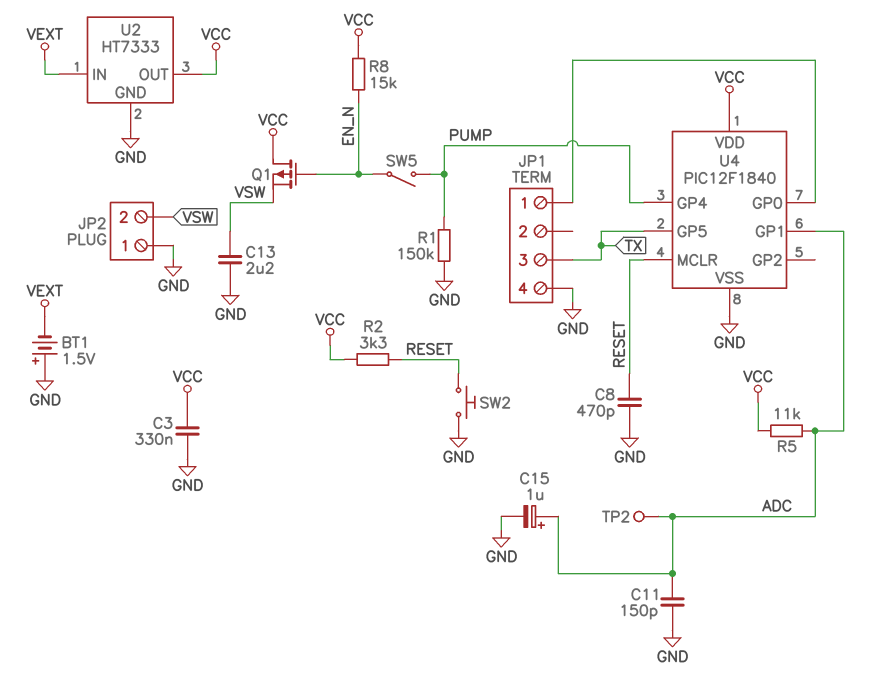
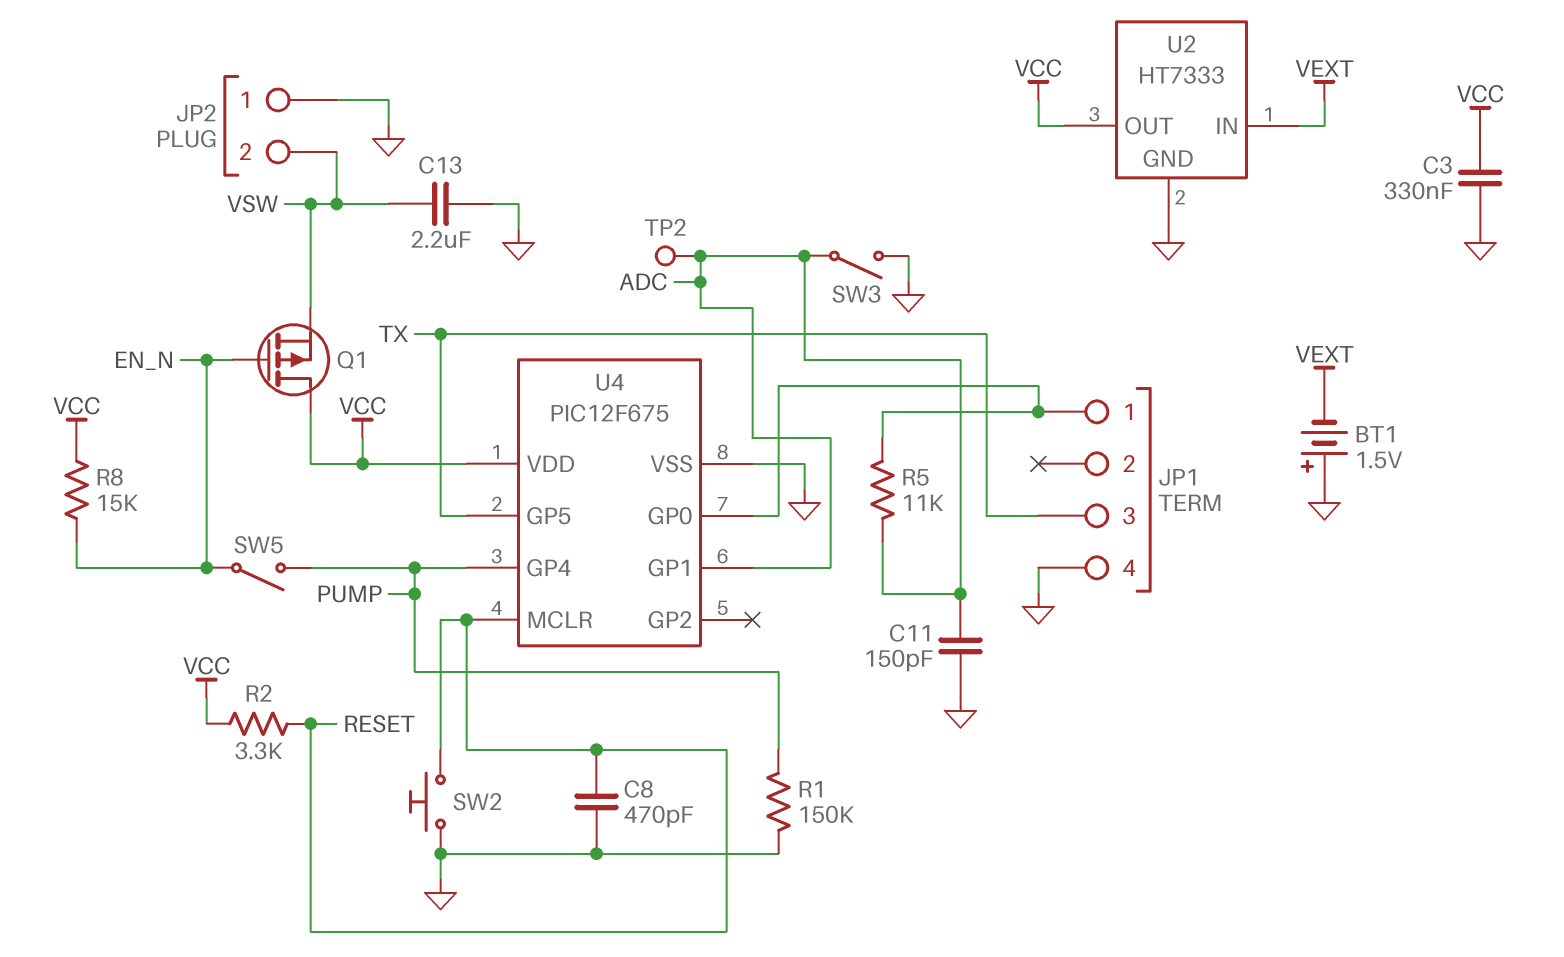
C15: 1uF (plus ADC, minus GND) -> none
R5: 11k (ADC, VCC) -> 11k (ADC, JP1/1)
SW3: none -> switch (ADC, GND)
U4: PIC12F1840 -> PIC12F675

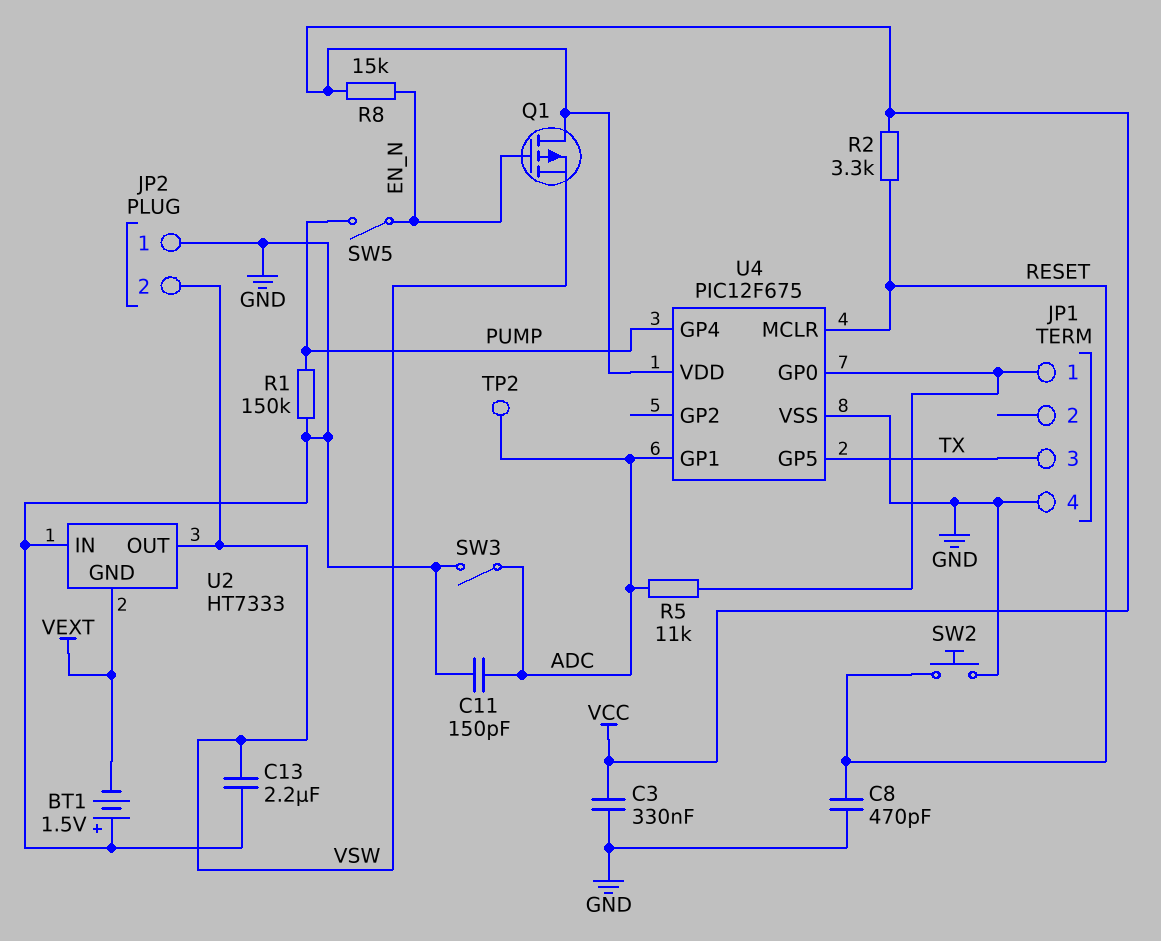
U2 pin GND: GND -> VEXT
U2 pin IN: VEXT -> GND
U2 pin OUT: VCC -> VSW

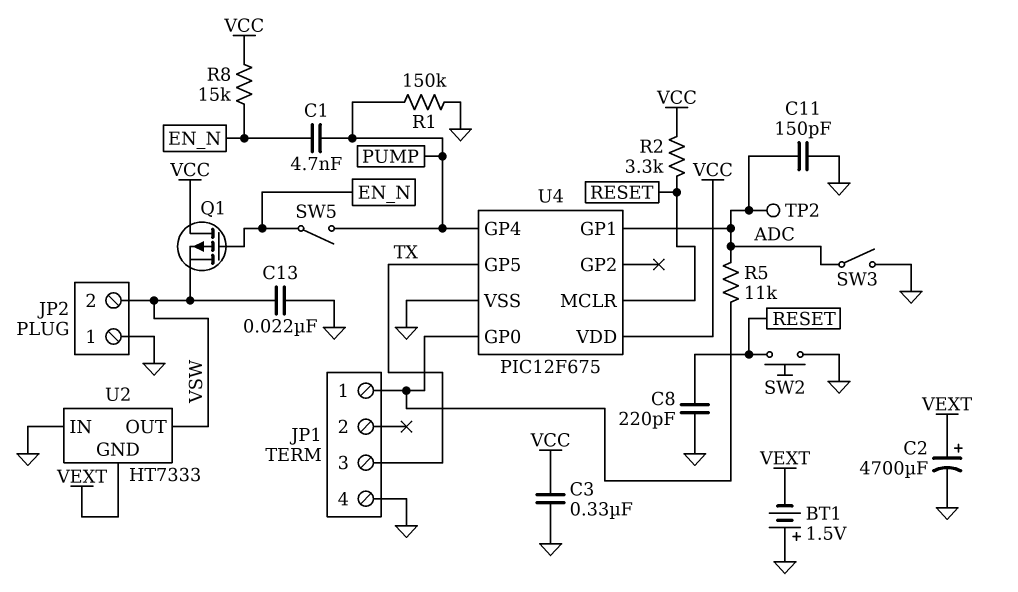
C1: none -> 4.7nF (EN_N, PUMP)
C2: none -> 4700uF (plus VEXT, minus GND)
C8: 470pF (GND, RESET) -> 220pF (GND, RESET)
C13: 2.2uF (GND, VSW) -> 22nF (GND, VSW)

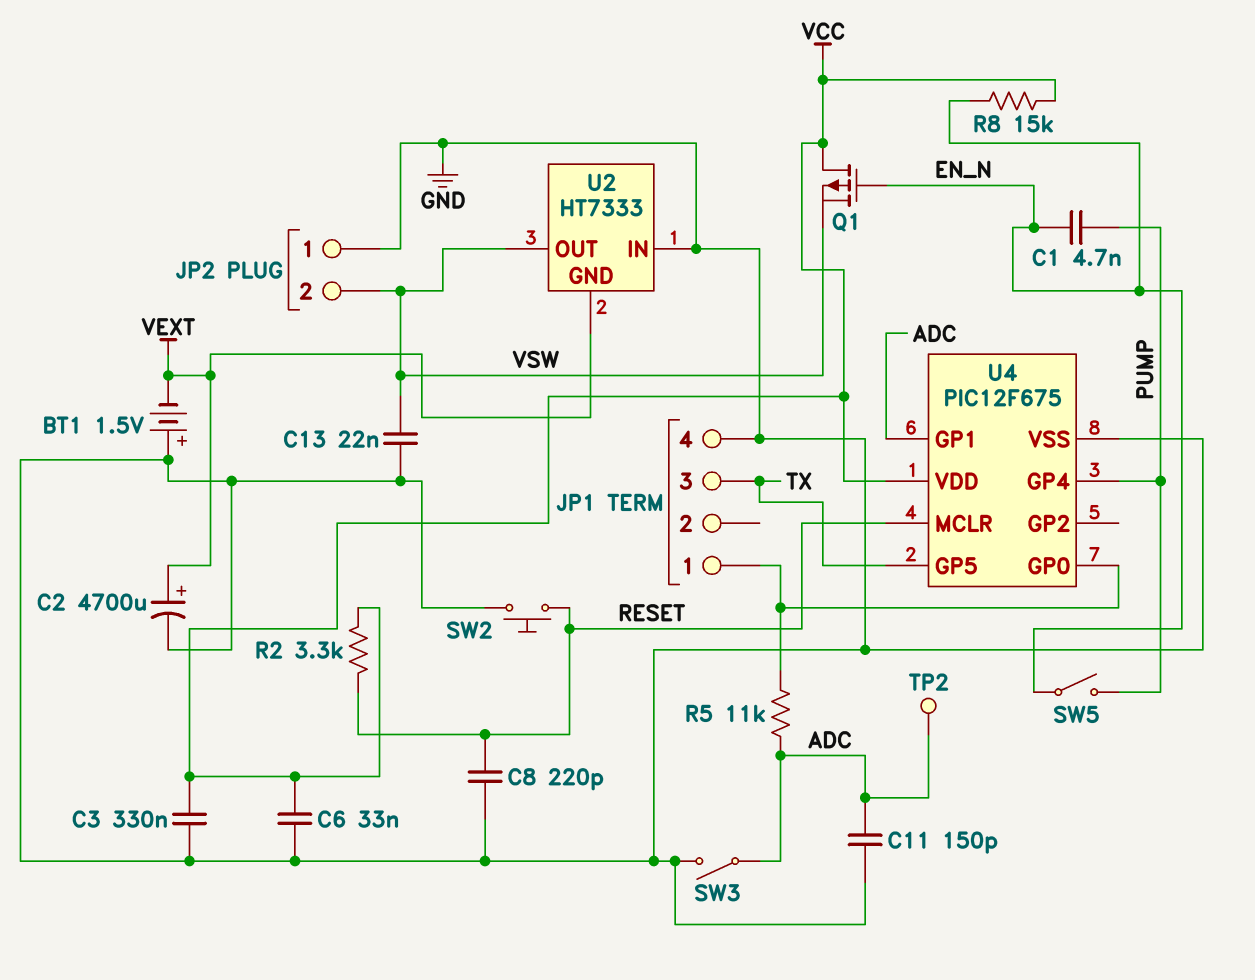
C6: none -> 33nF (GND, VCC)
R1: 150k (GND, PUMP) -> none

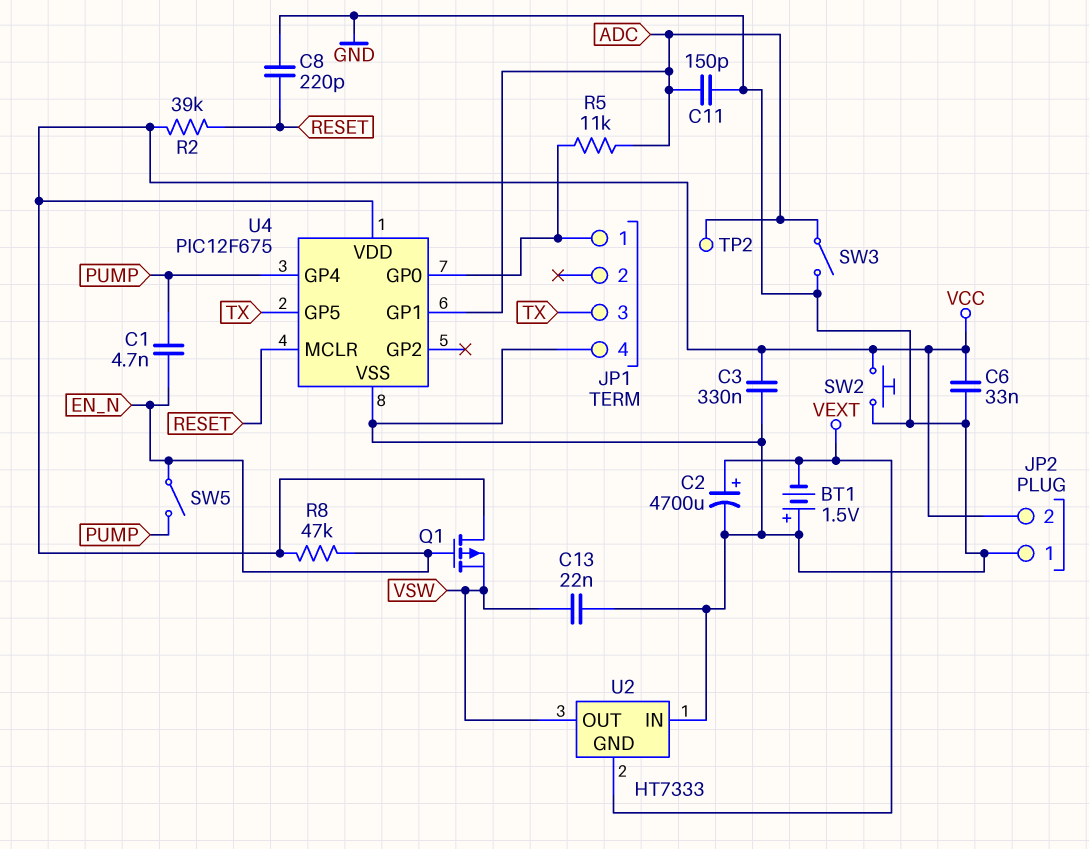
JP2 pin 2: VSW -> VCC
R2: 3.3k (RESET, VCC) -> 39k (RESET, VCC)
R8: 15k (EN_N, VCC) -> 47k (EN_N, VCC)
SW2: button (GND, RESET) -> button (GND, VCC)

